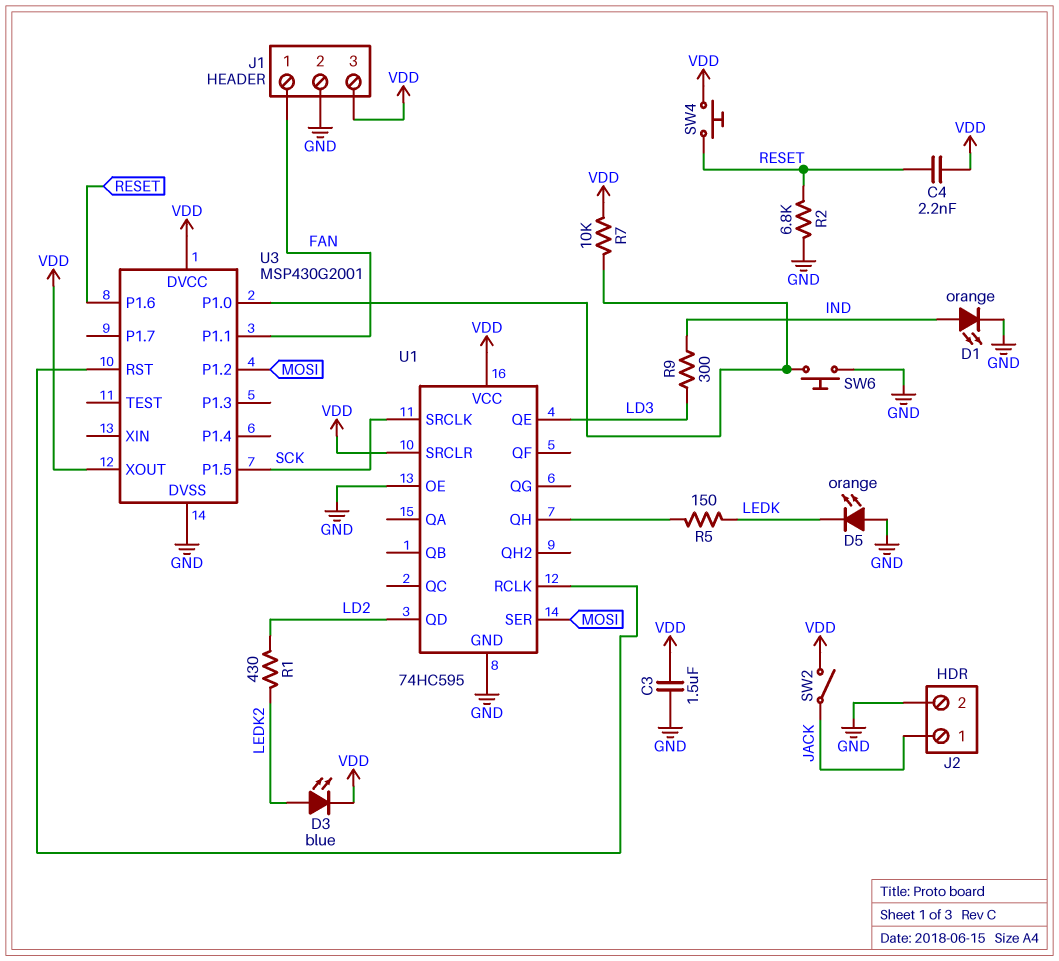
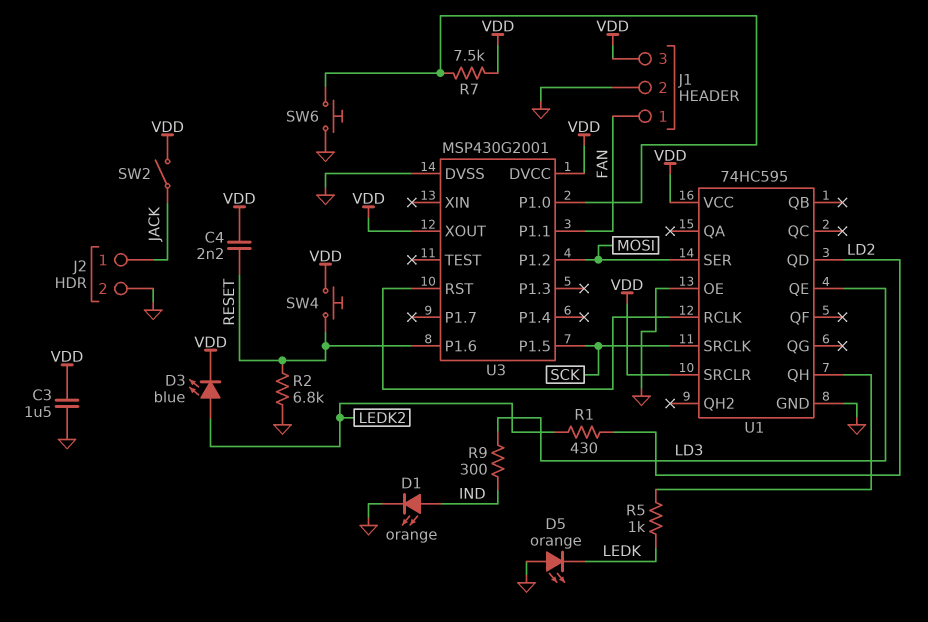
R5: 150 (LEDK, U1/QH) -> 1k (LEDK, U1/QH)
R7: 10k (U3/P1.0, VDD) -> 7.5k (U3/P1.0, VDD)

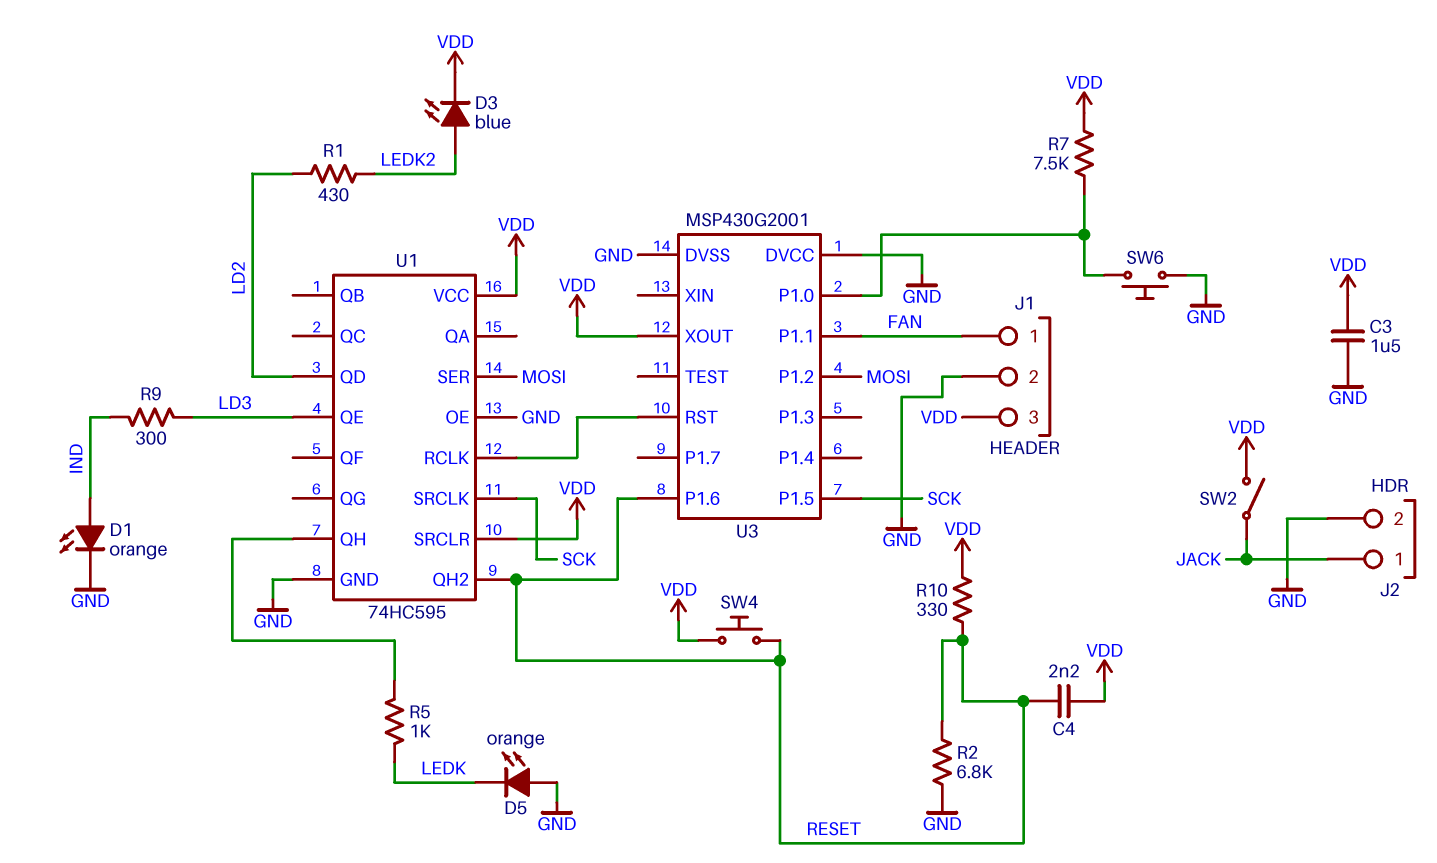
R10: none -> 330 (RESET, VDD)
U1 pin QH2: none -> RESET
U3 pin DVCC: VDD -> GND

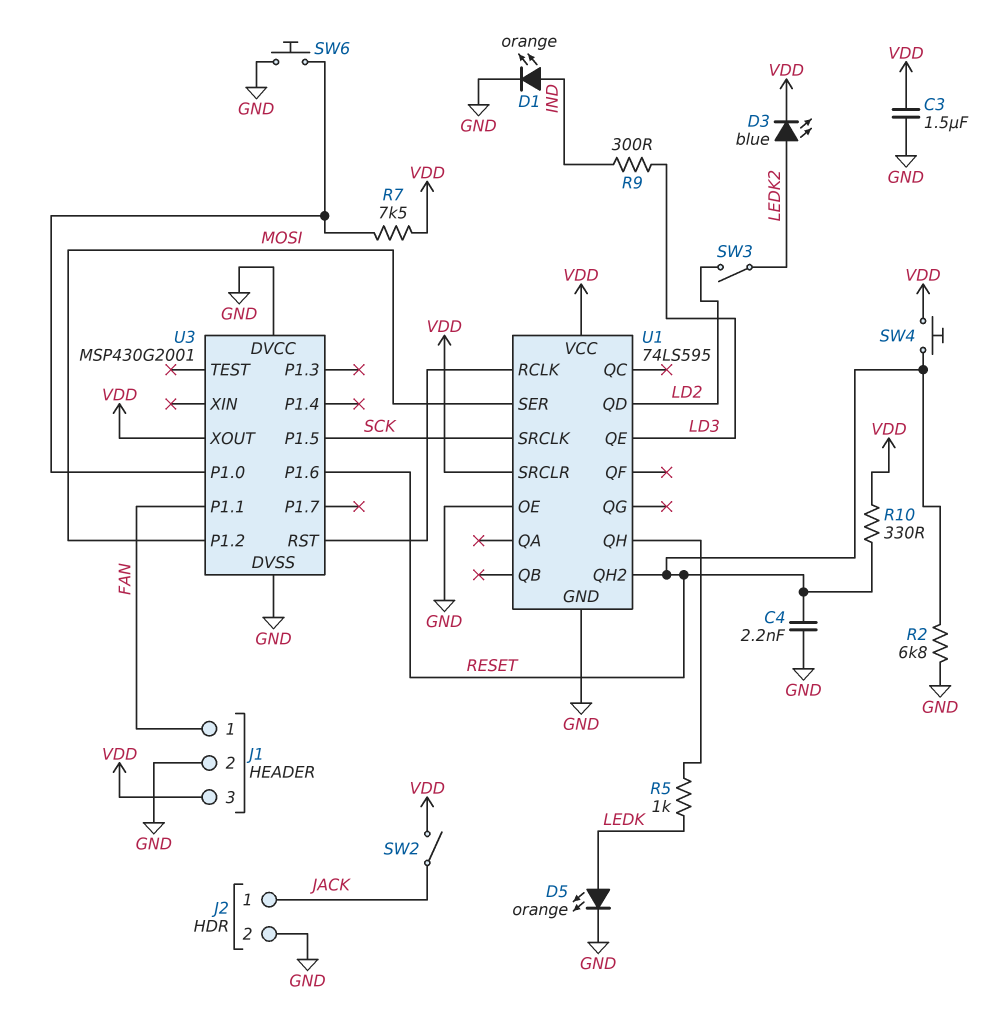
C4: 2.2nF (RESET, VDD) -> 2.2nF (GND, RESET)
D5: LED orange (A GND, K LEDK) -> LED orange (A LEDK, K GND)
R1: 430 (LD2, LEDK2) -> none
SW3: none -> switch (LD2, LEDK2)
U1: 74HC595 -> 74LS595

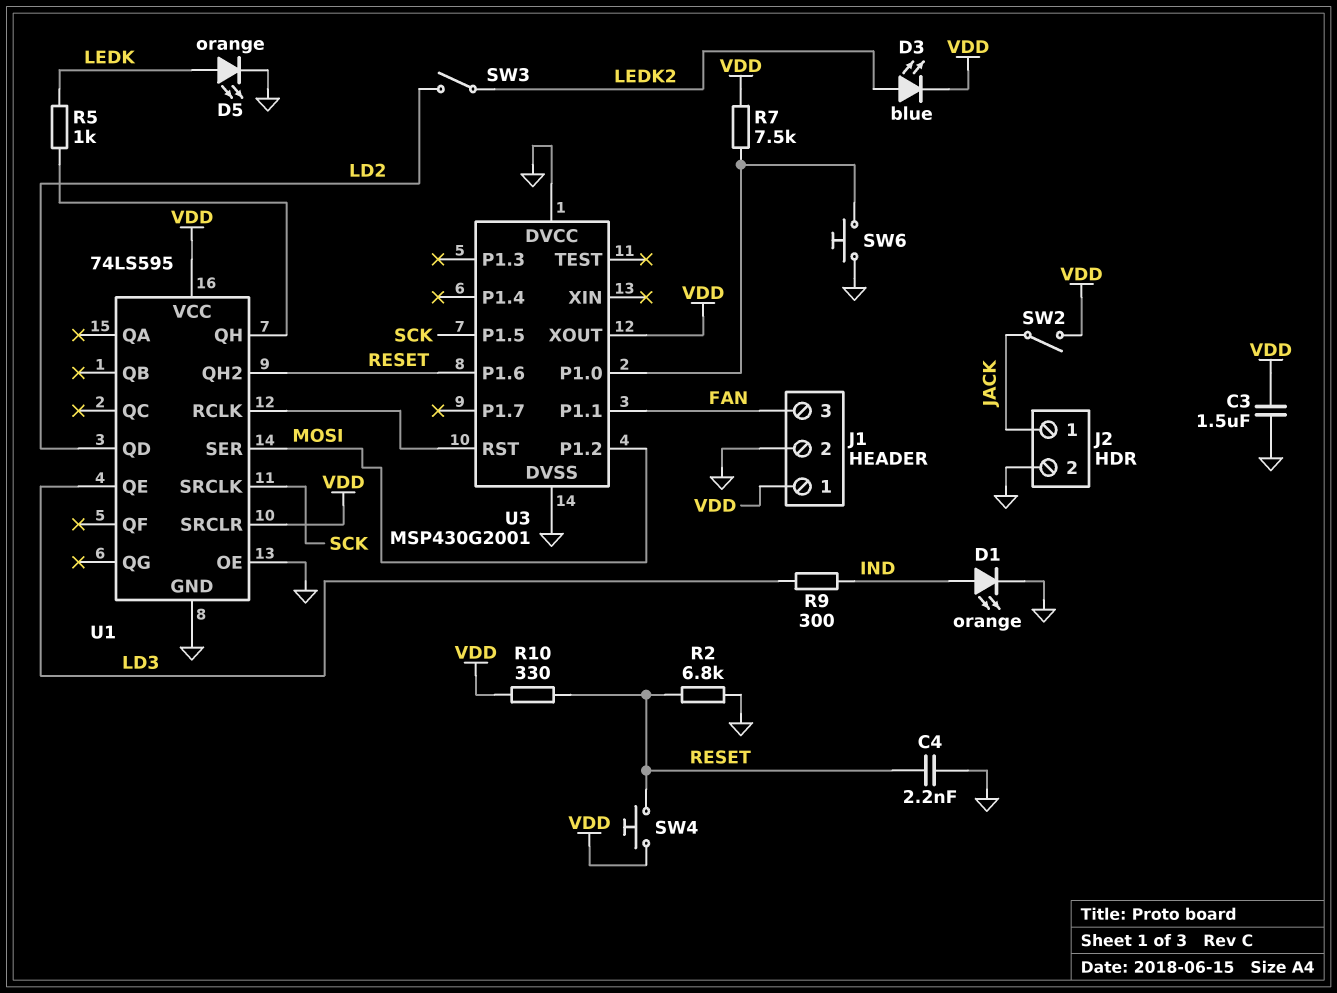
J1 pin 1: FAN -> VDD
J1 pin 3: VDD -> FAN

